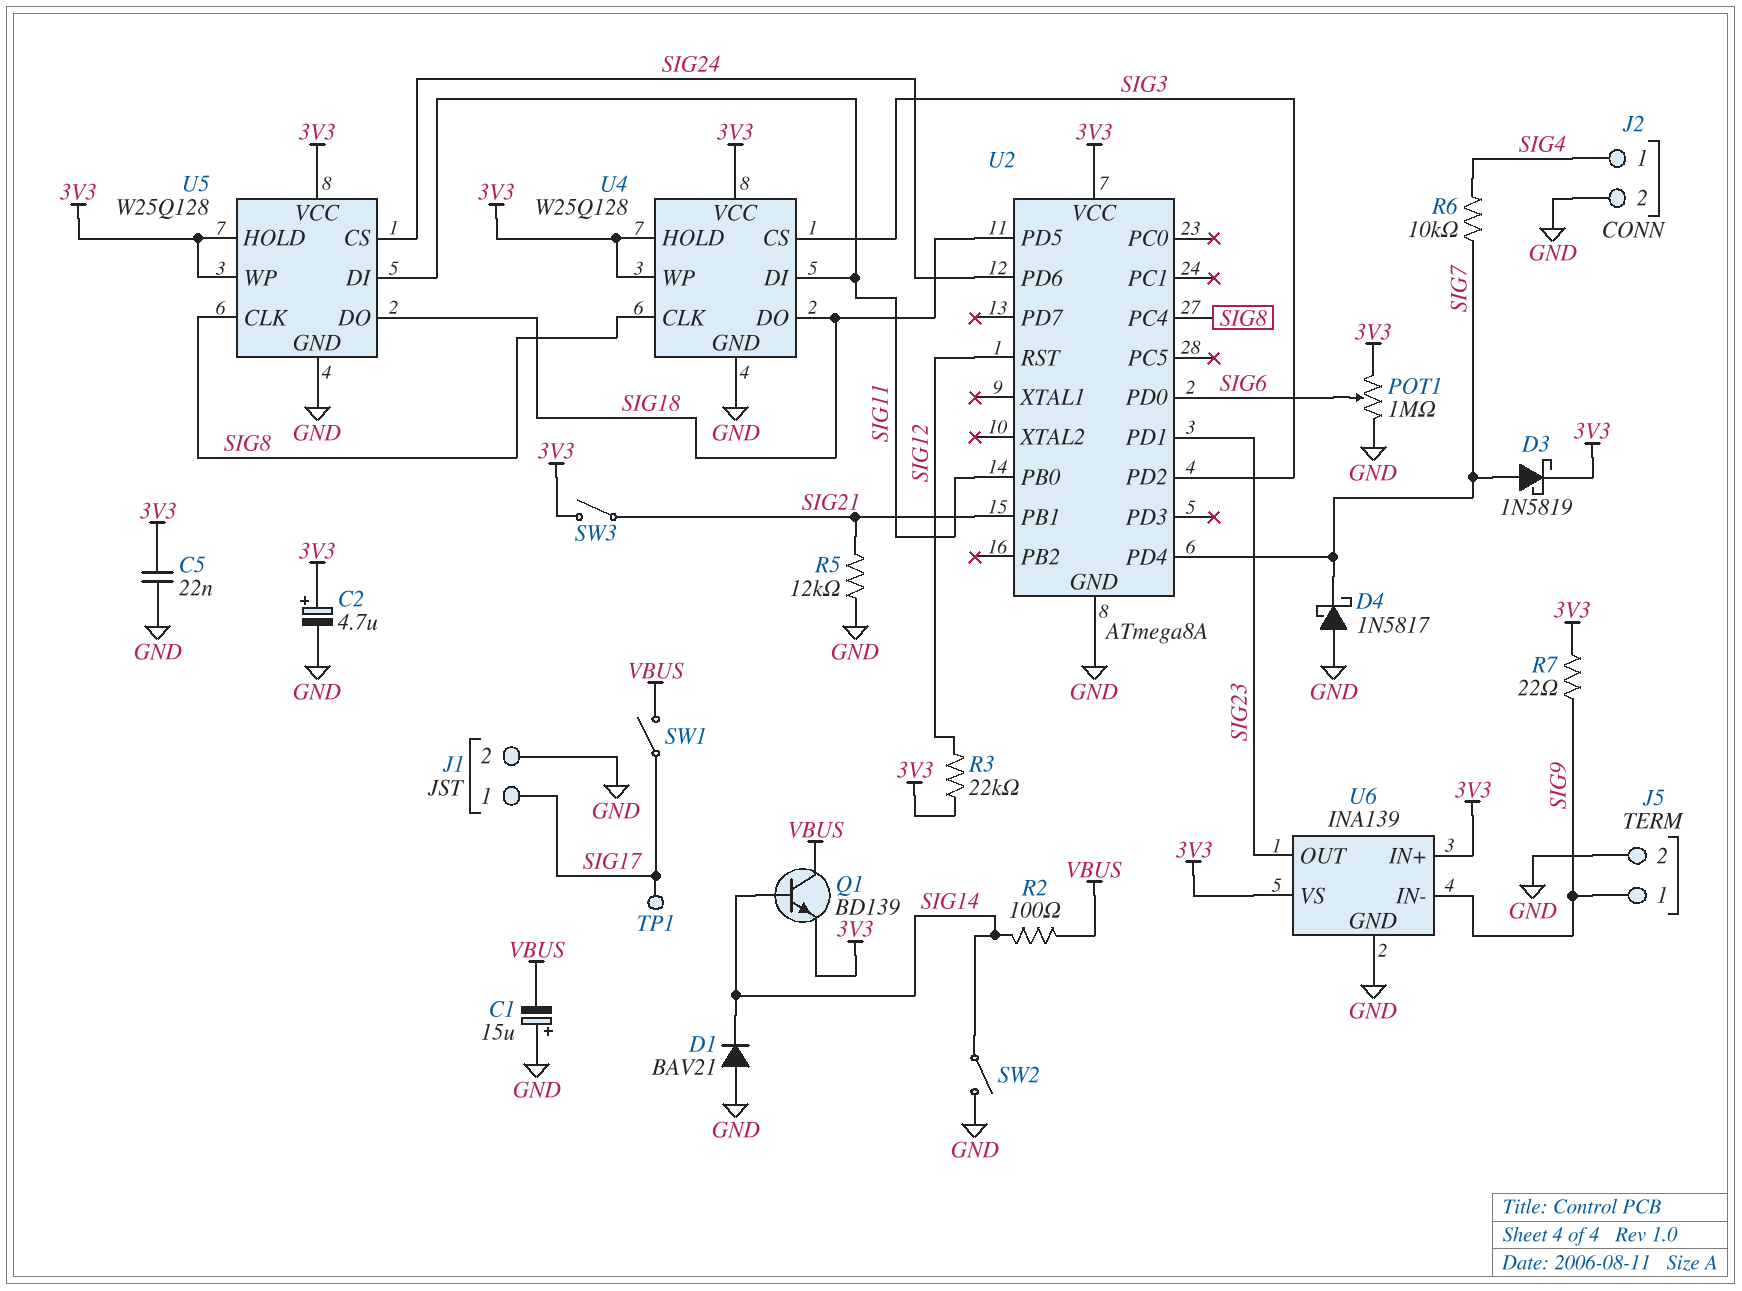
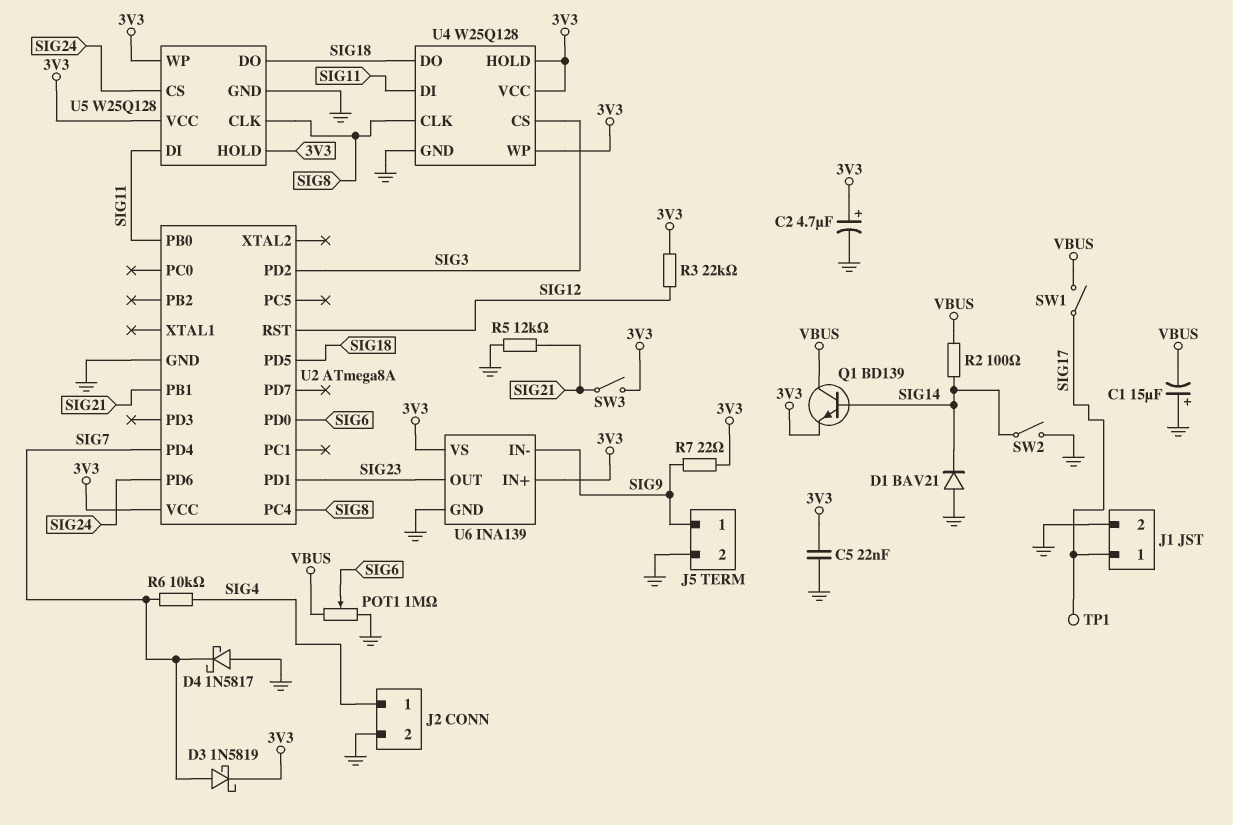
POT1: 1M (3V3, GND, wiper SIG6) -> 1M (GND, VBUS, wiper SIG6)

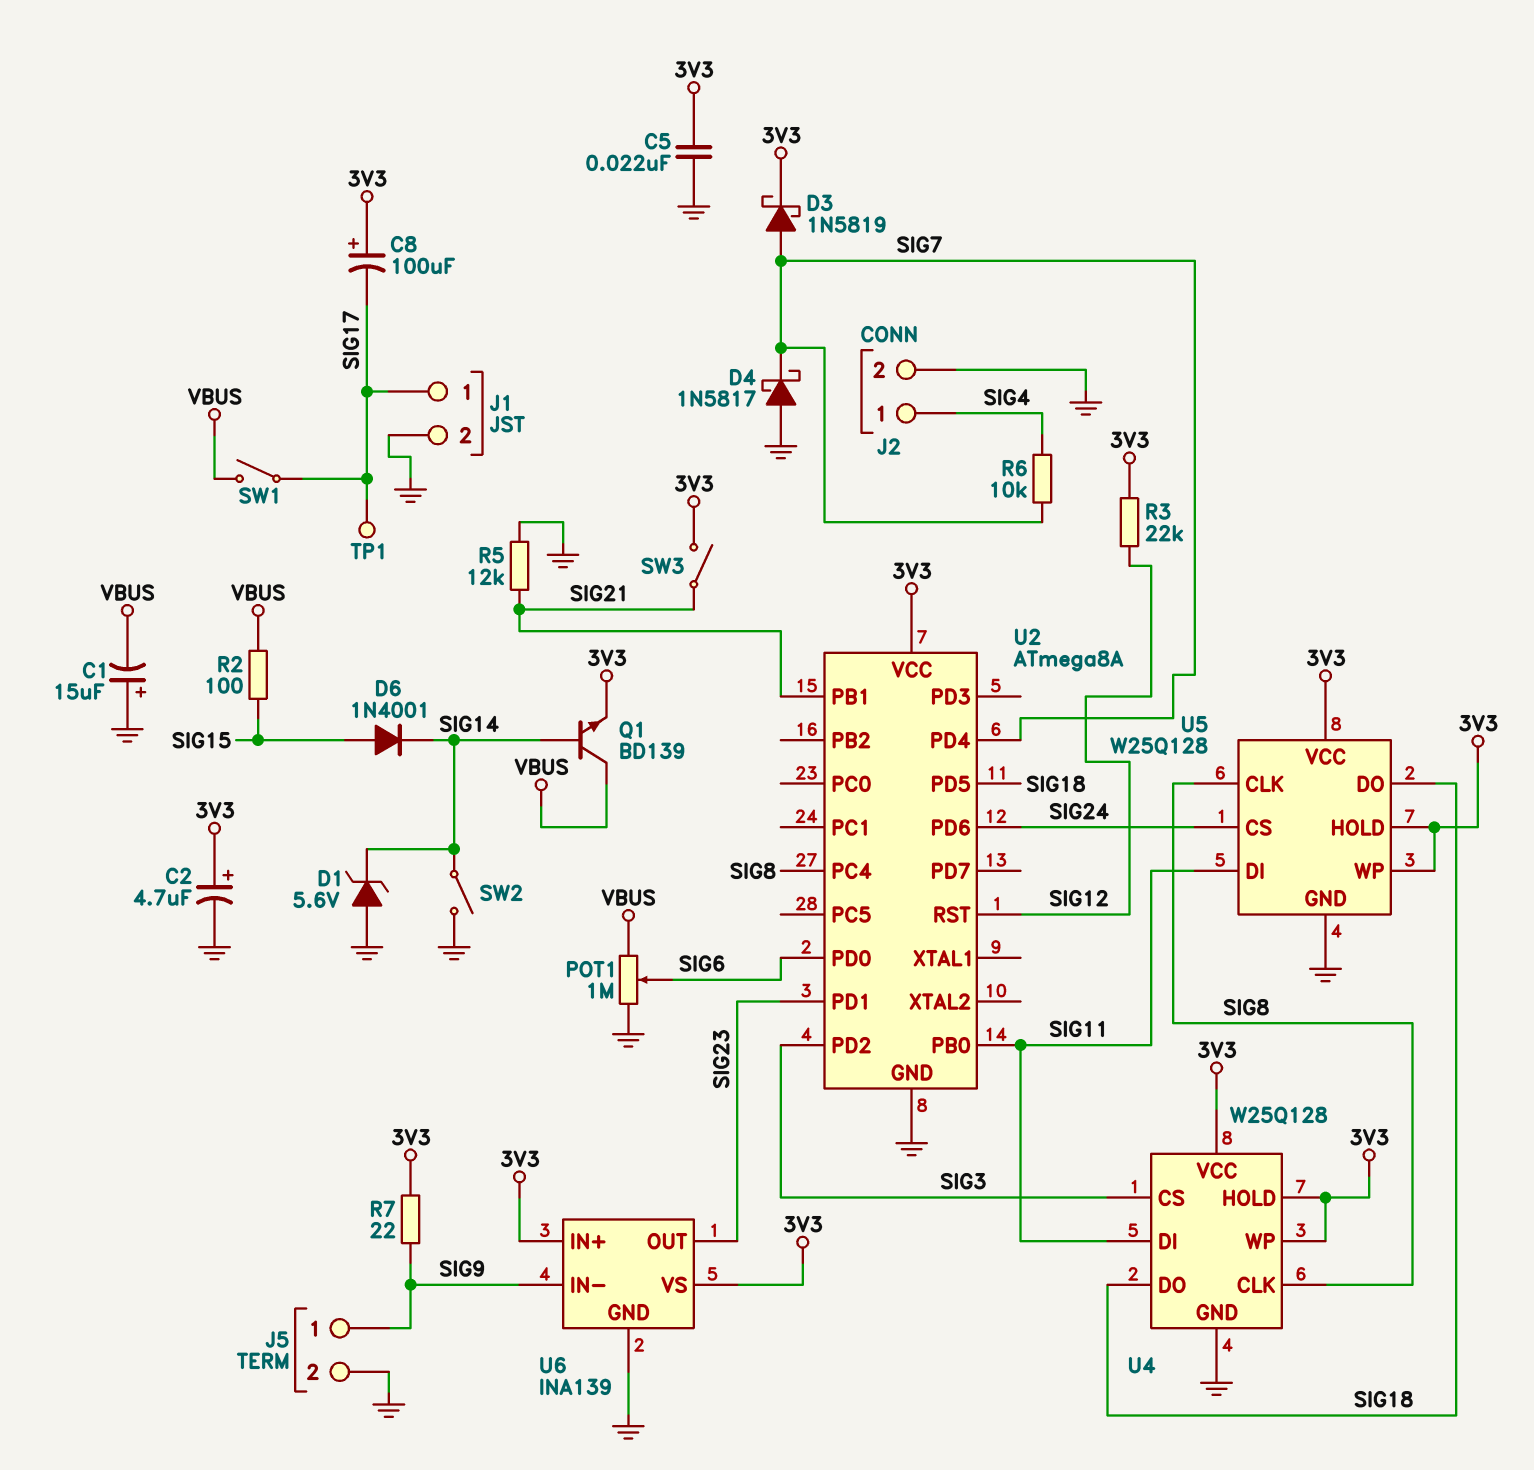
C8: none -> 100uF (plus 3V3, minus SIG17)
D1: diode BAV21 (A GND, K SIG14) -> zener 5.6V (A GND, K SIG14)
D6: none -> diode 1N4001 (A SIG15, K SIG14)
R2: 100 (SIG14, VBUS) -> 100 (SIG15, VBUS)

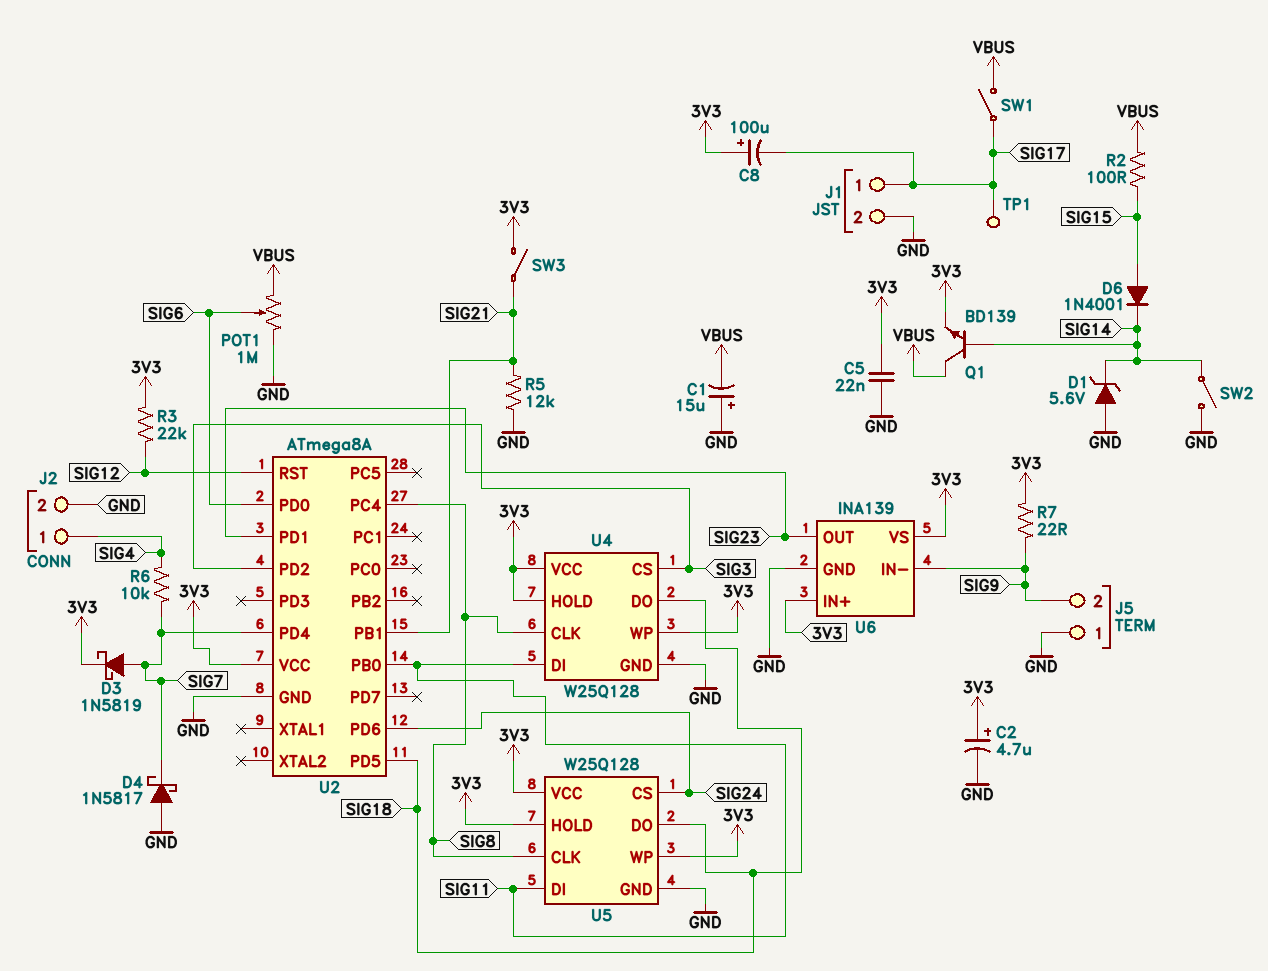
J5 pin 1: SIG9 -> GND
J5 pin 2: GND -> SIG9

